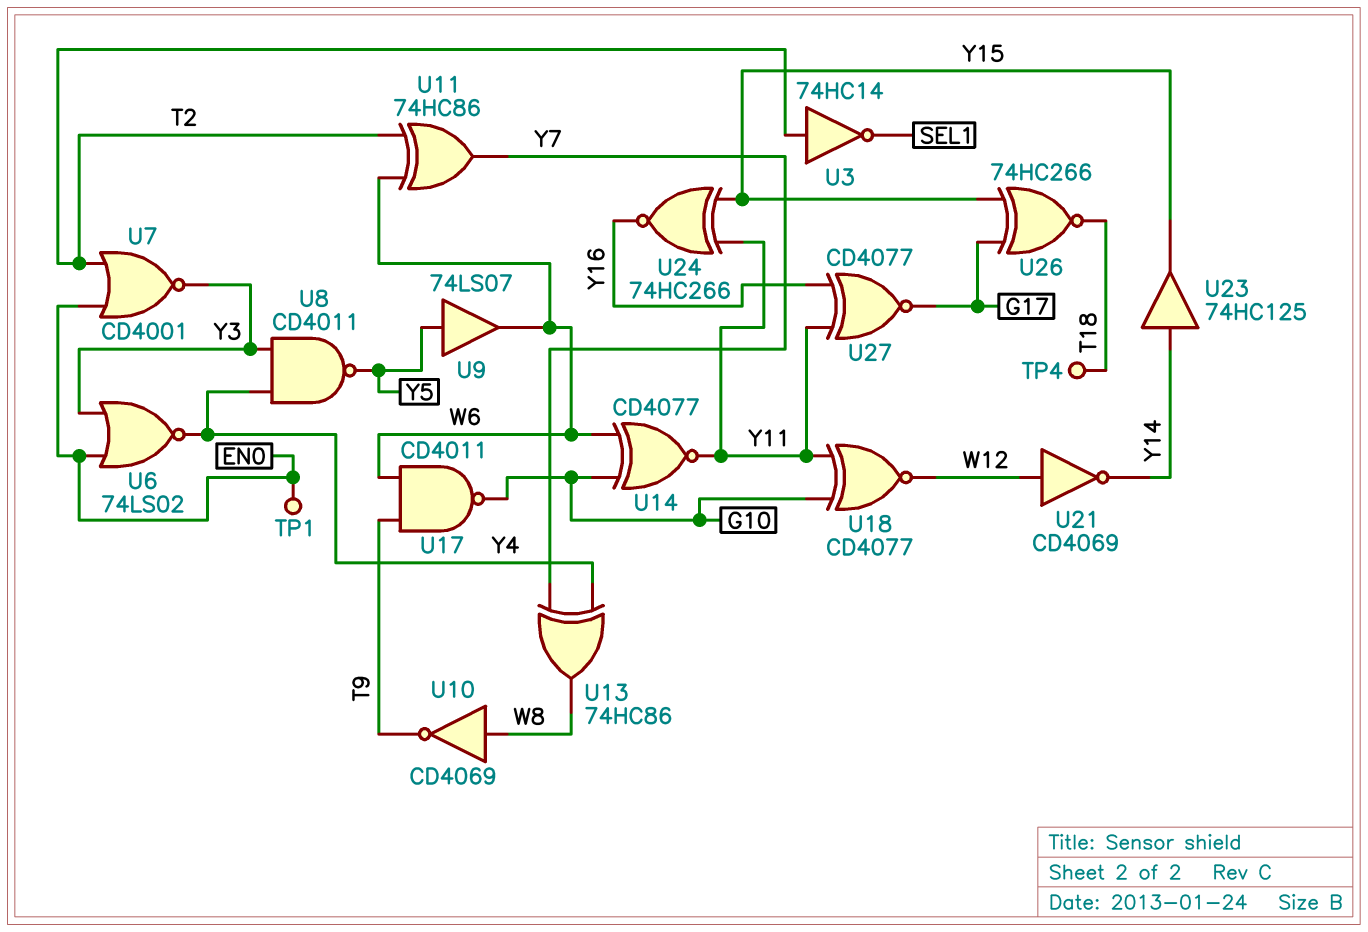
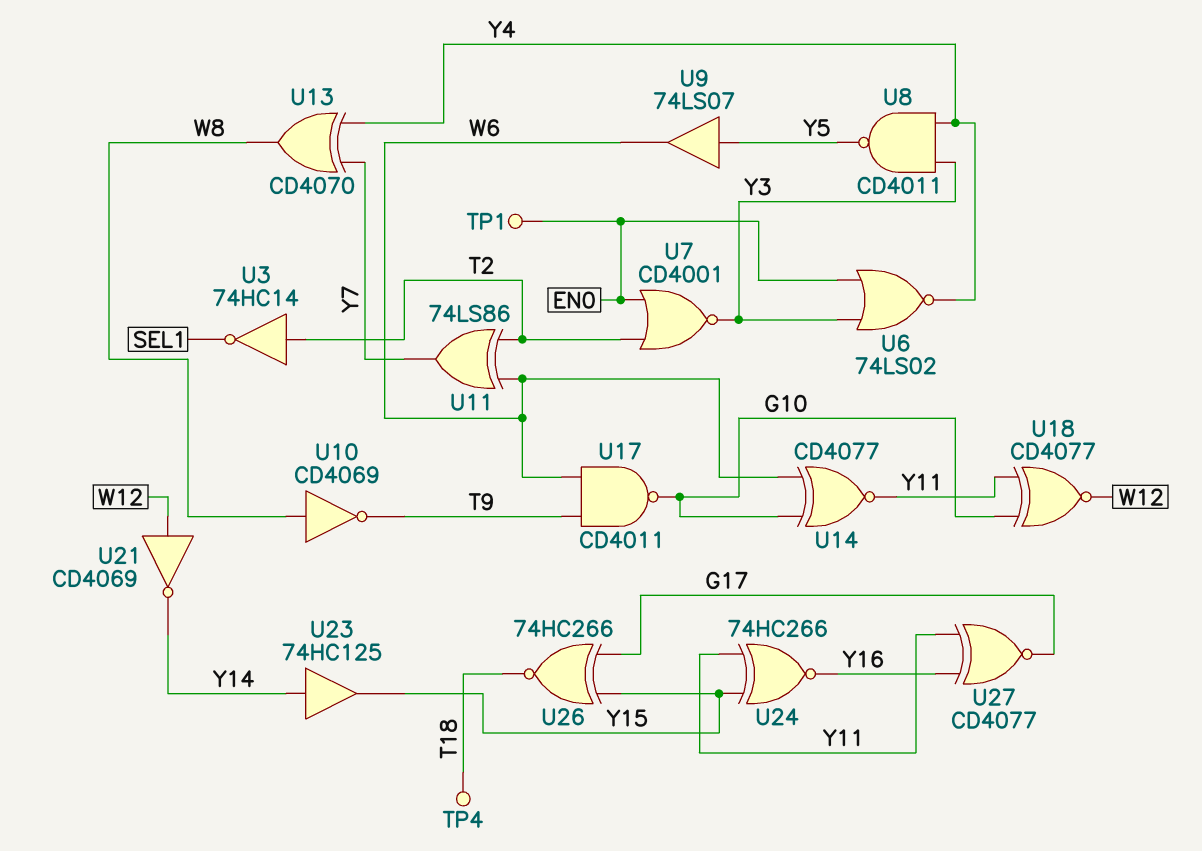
U11: XOR 74HC86 (in T2, in W6, out Y7) -> XOR 74LS86 (in T2, in W6, out Y7)
U13: XOR 74HC86 (in Y4, in Y7, out W8) -> XOR CD4070 (in Y4, in Y7, out W8)

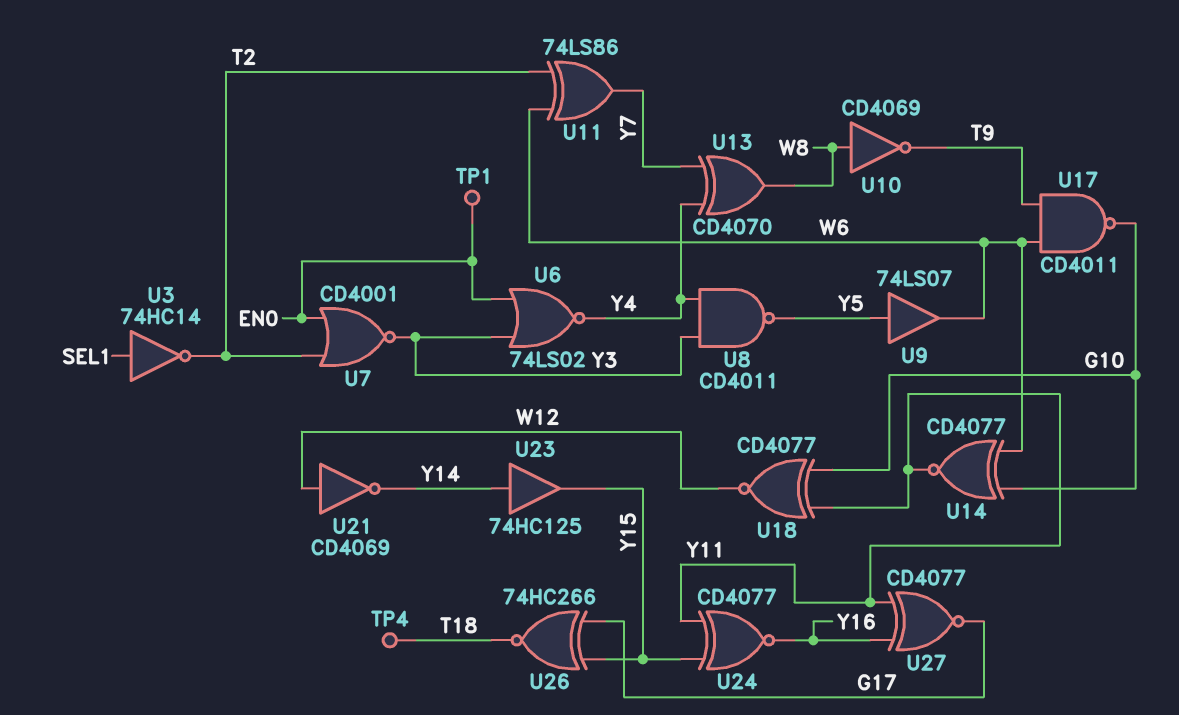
U3: NOT 74HC14 (in T2, out SEL1) -> NOT 74HC14 (in SEL1, out T2)
U24: XNOR 74HC266 (in Y11, in Y15, out Y16) -> XNOR CD4077 (in Y11, in Y15, out Y16)

